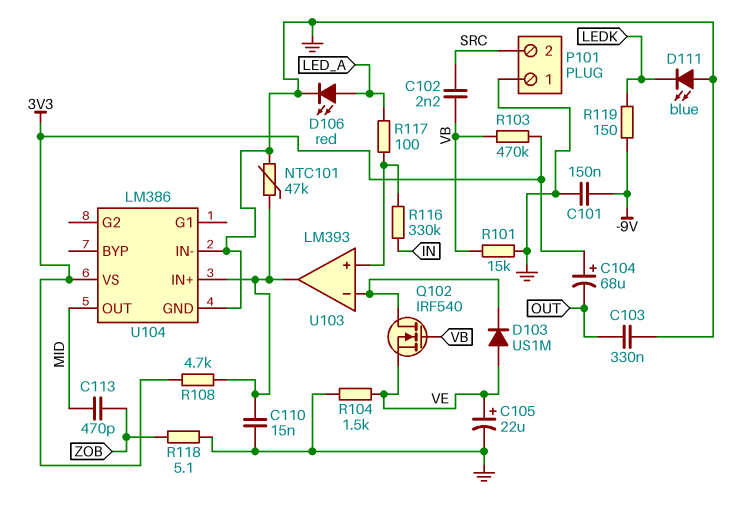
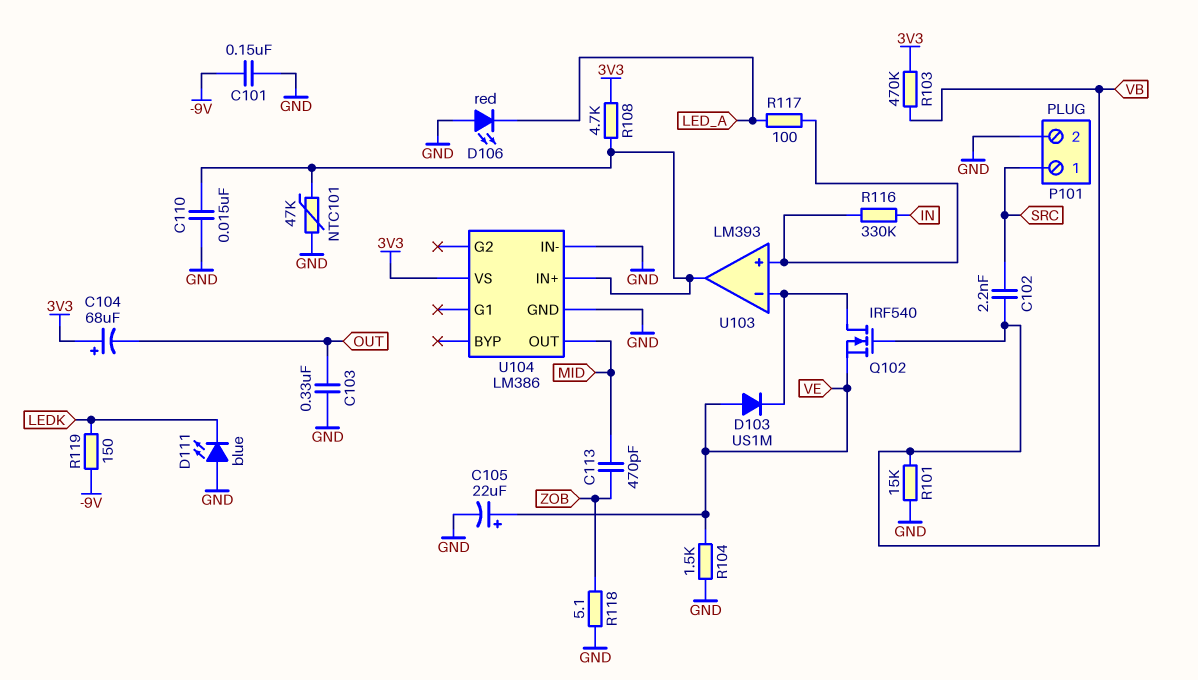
D106: LED red (A LED_A, K GND) -> LED red (A GND, K LED_A)
P101 pin 1: GND -> SRC
P101 pin 2: SRC -> GND

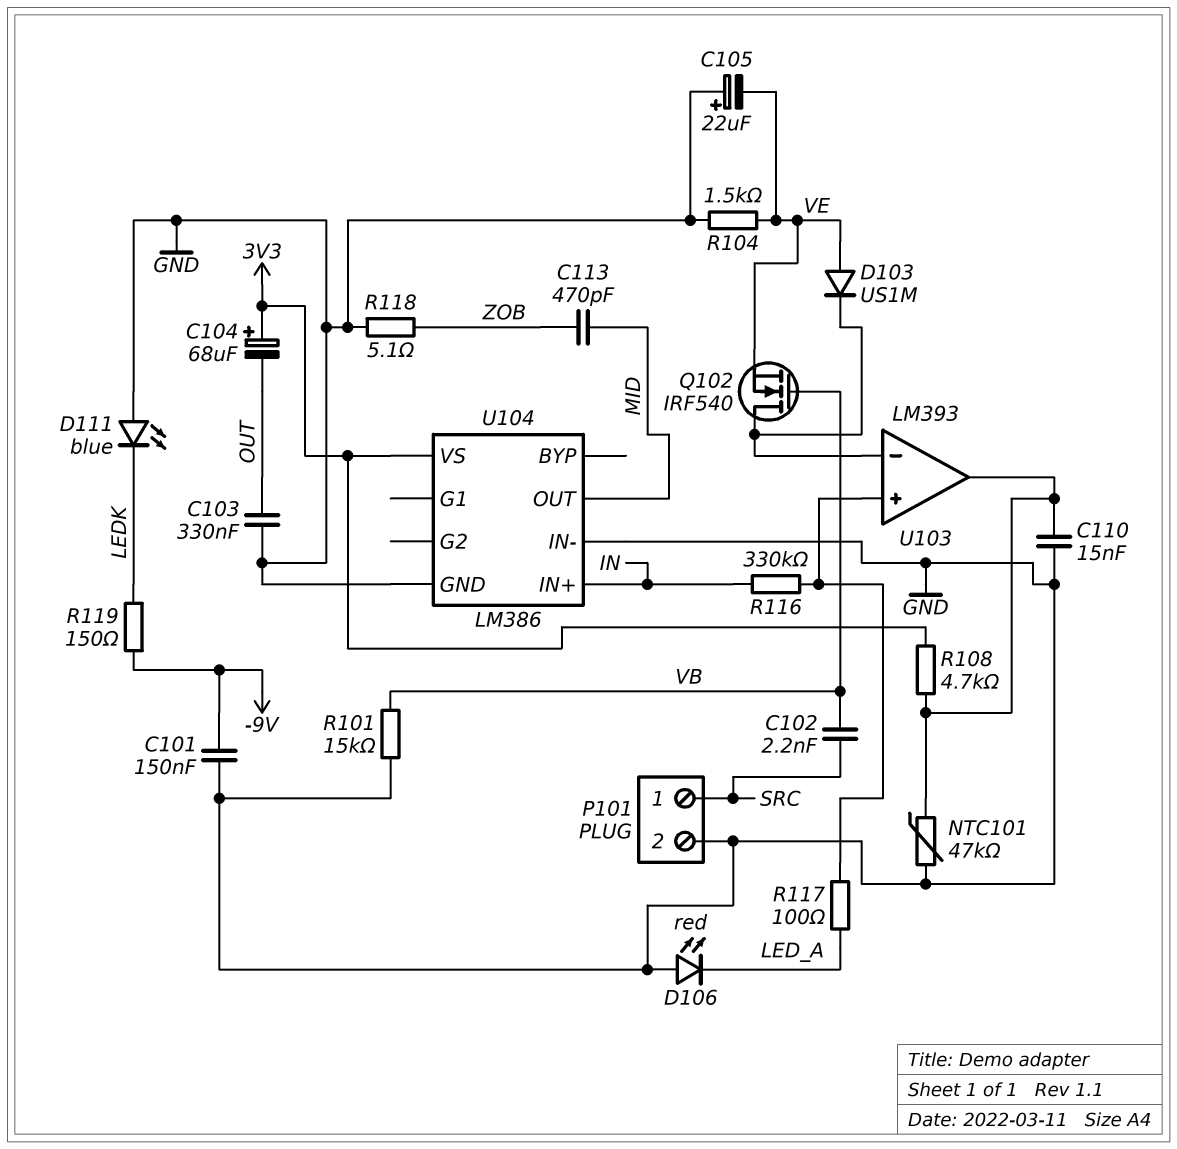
C105: 22uF (plus VE, minus GND) -> 22uF (plus GND, minus VE)
R103: 470k (3V3, VB) -> none
U104 pin IN+: U103/out -> IN

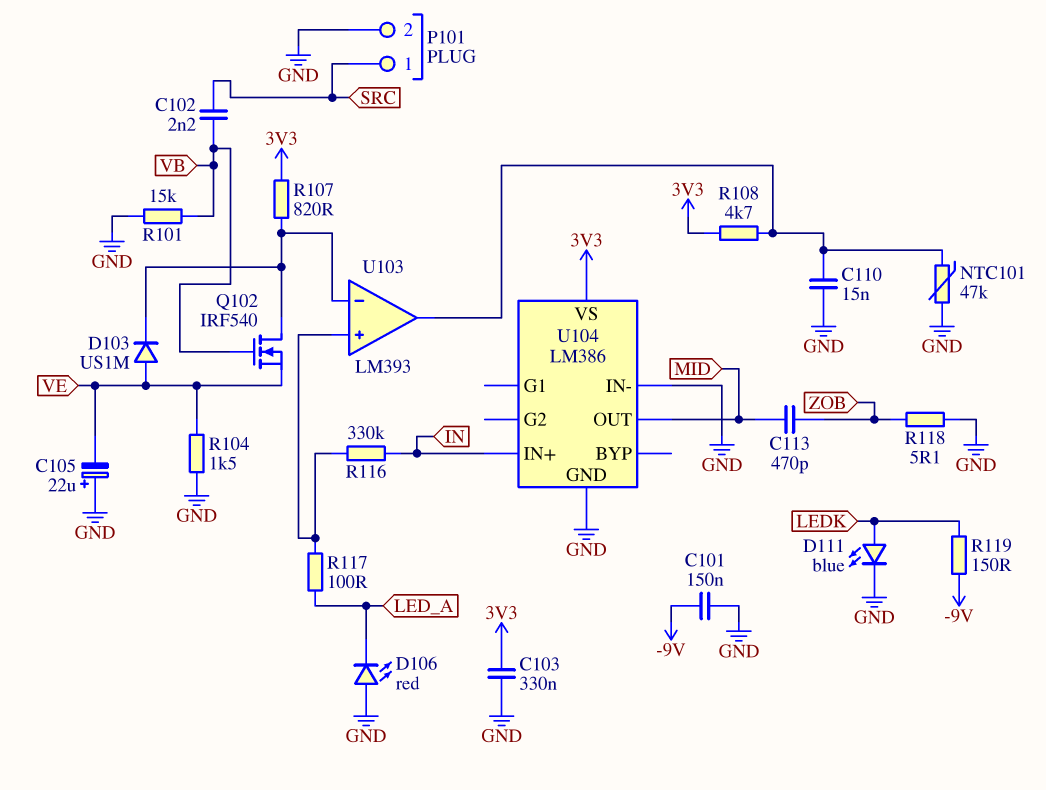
C103: 330nF (GND, OUT) -> 330nF (3V3, GND)
C104: 68uF (plus 3V3, minus OUT) -> none
D111: LED blue (A GND, K LEDK) -> LED blue (A LEDK, K GND)
R107: none -> 820 (3V3, U103/in-)

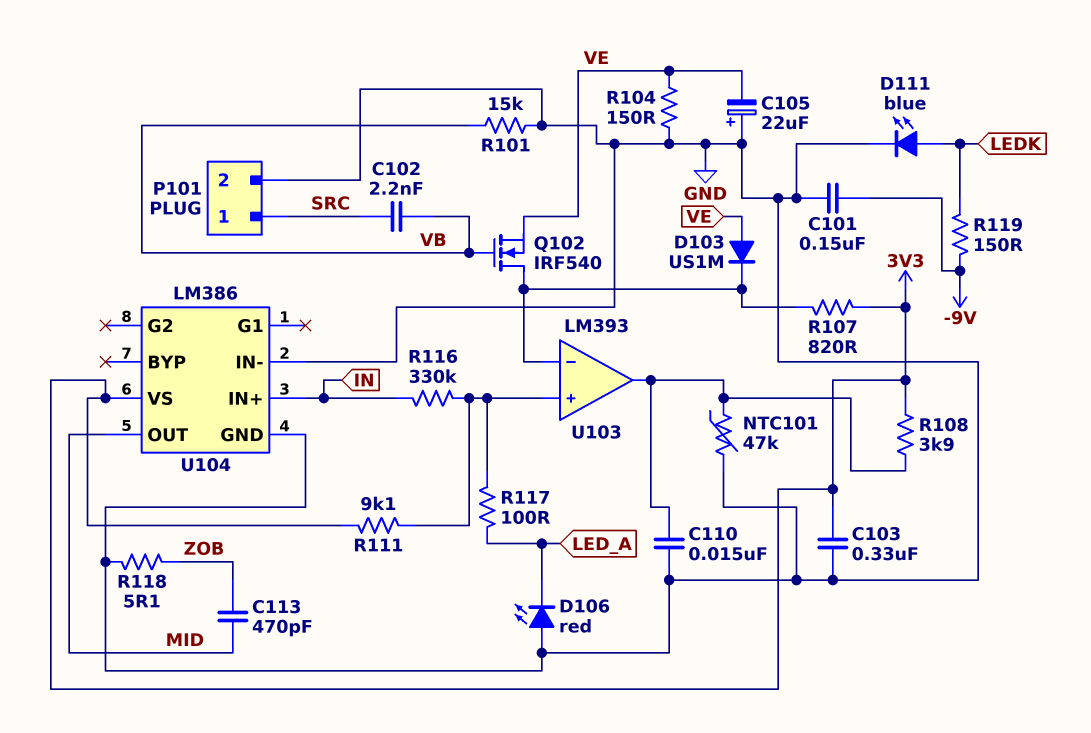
R104: 1.5k (GND, VE) -> 150 (GND, VE)
R108: 4.7k (3V3, U103/out) -> 3.9k (3V3, U103/out)
R111: none -> 9.1k (3V3, U103/in+)

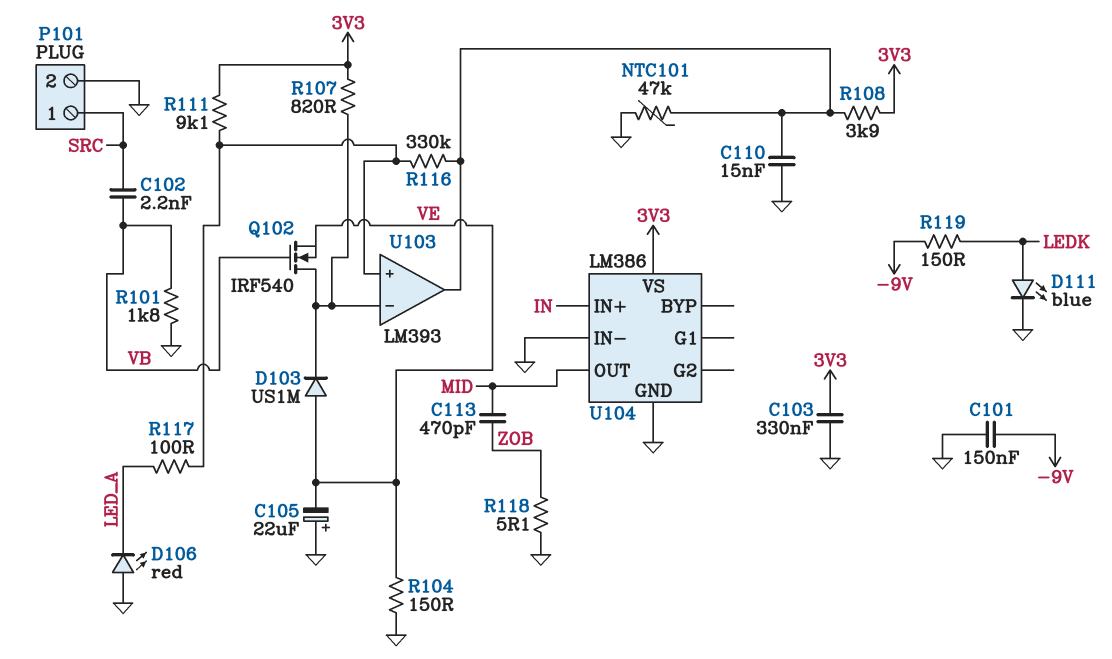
R101: 15k (GND, VB) -> 1.8k (GND, VB)
R116: 330k (IN, U103/in+) -> 330k (U103/in+, U103/out)

